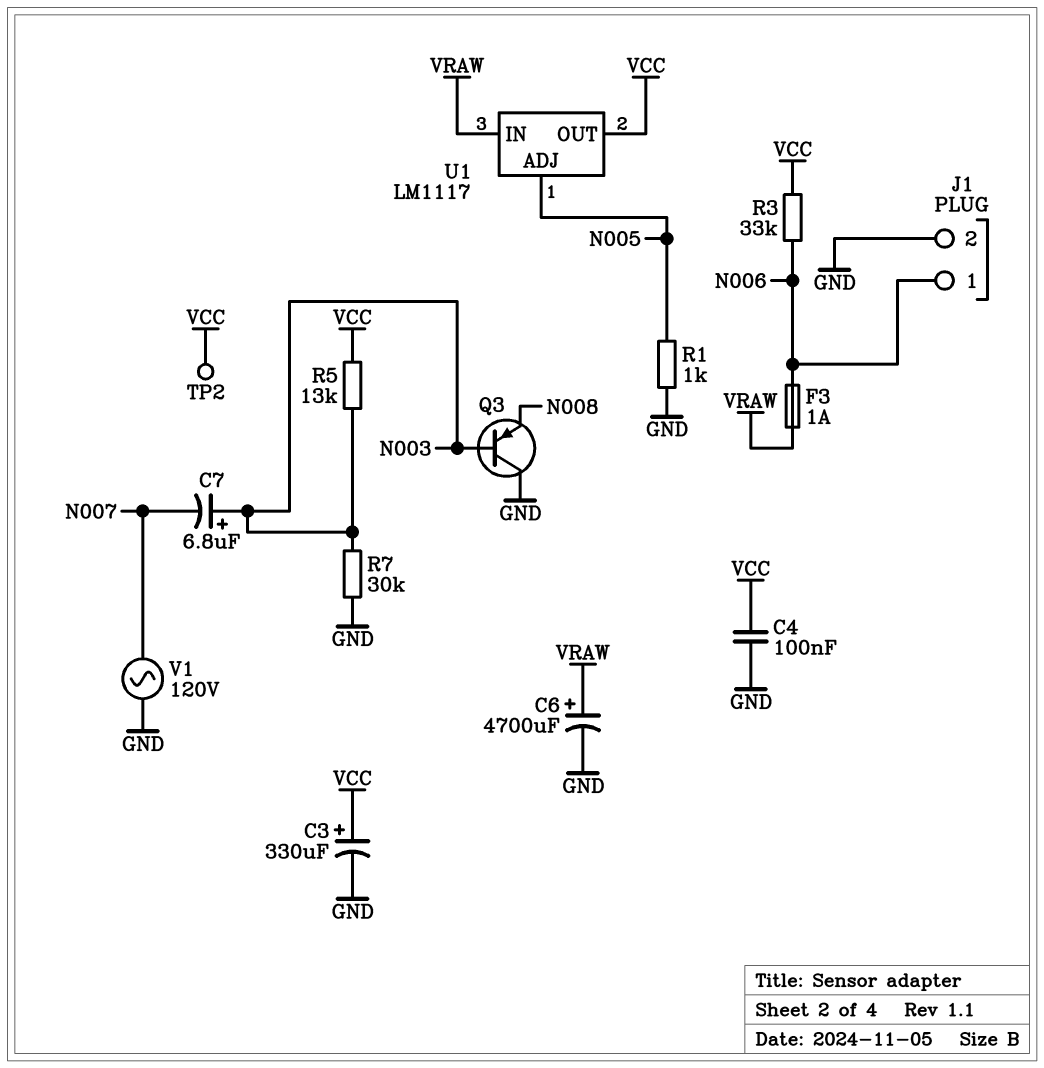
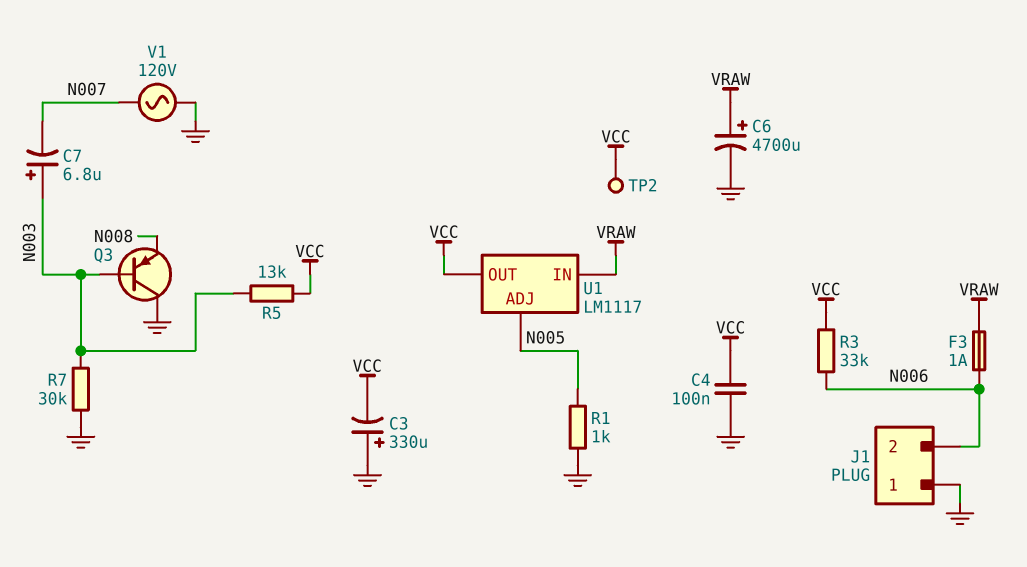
C3: 330uF (plus VCC, minus GND) -> 330uF (plus GND, minus VCC)
J1 pin 1: N006 -> GND
J1 pin 2: GND -> N006

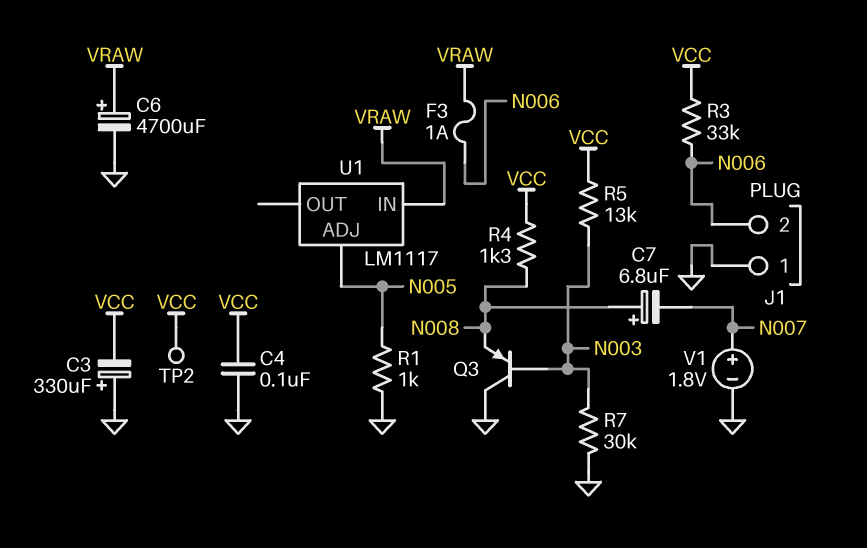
C7: 6.8uF (plus N003, minus N007) -> 6.8uF (plus N008, minus N007)
R4: none -> 1.3k (N008, VCC)
U1 pin OUT: VCC -> none
V1: AC 120V (GND, N007) -> 1.8V (plus N007, minus GND)

